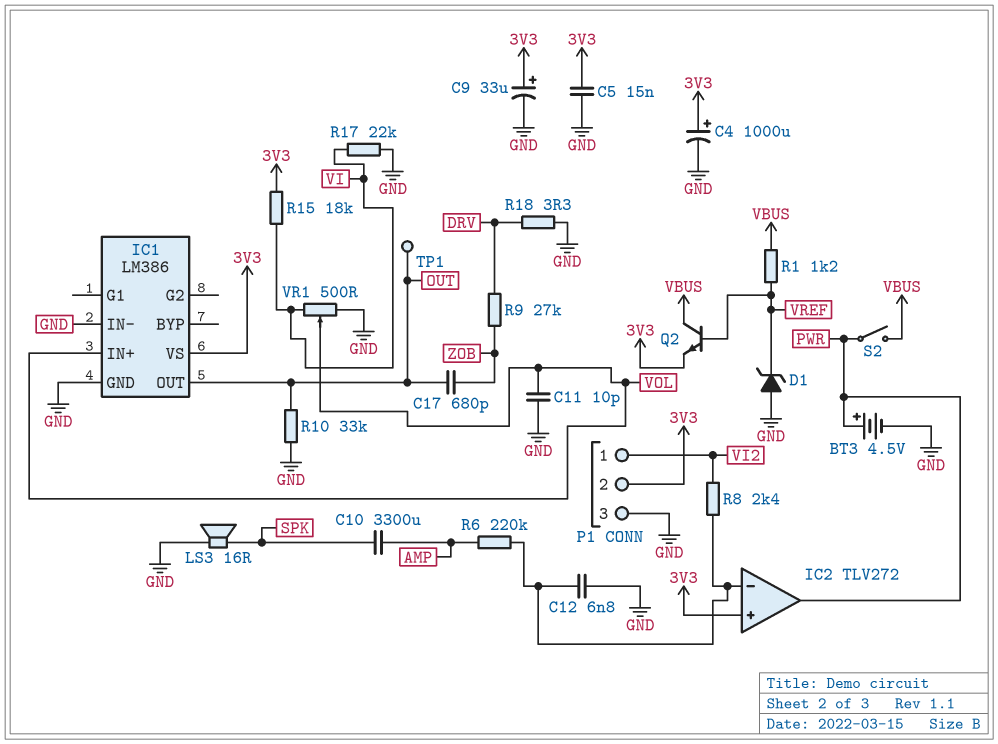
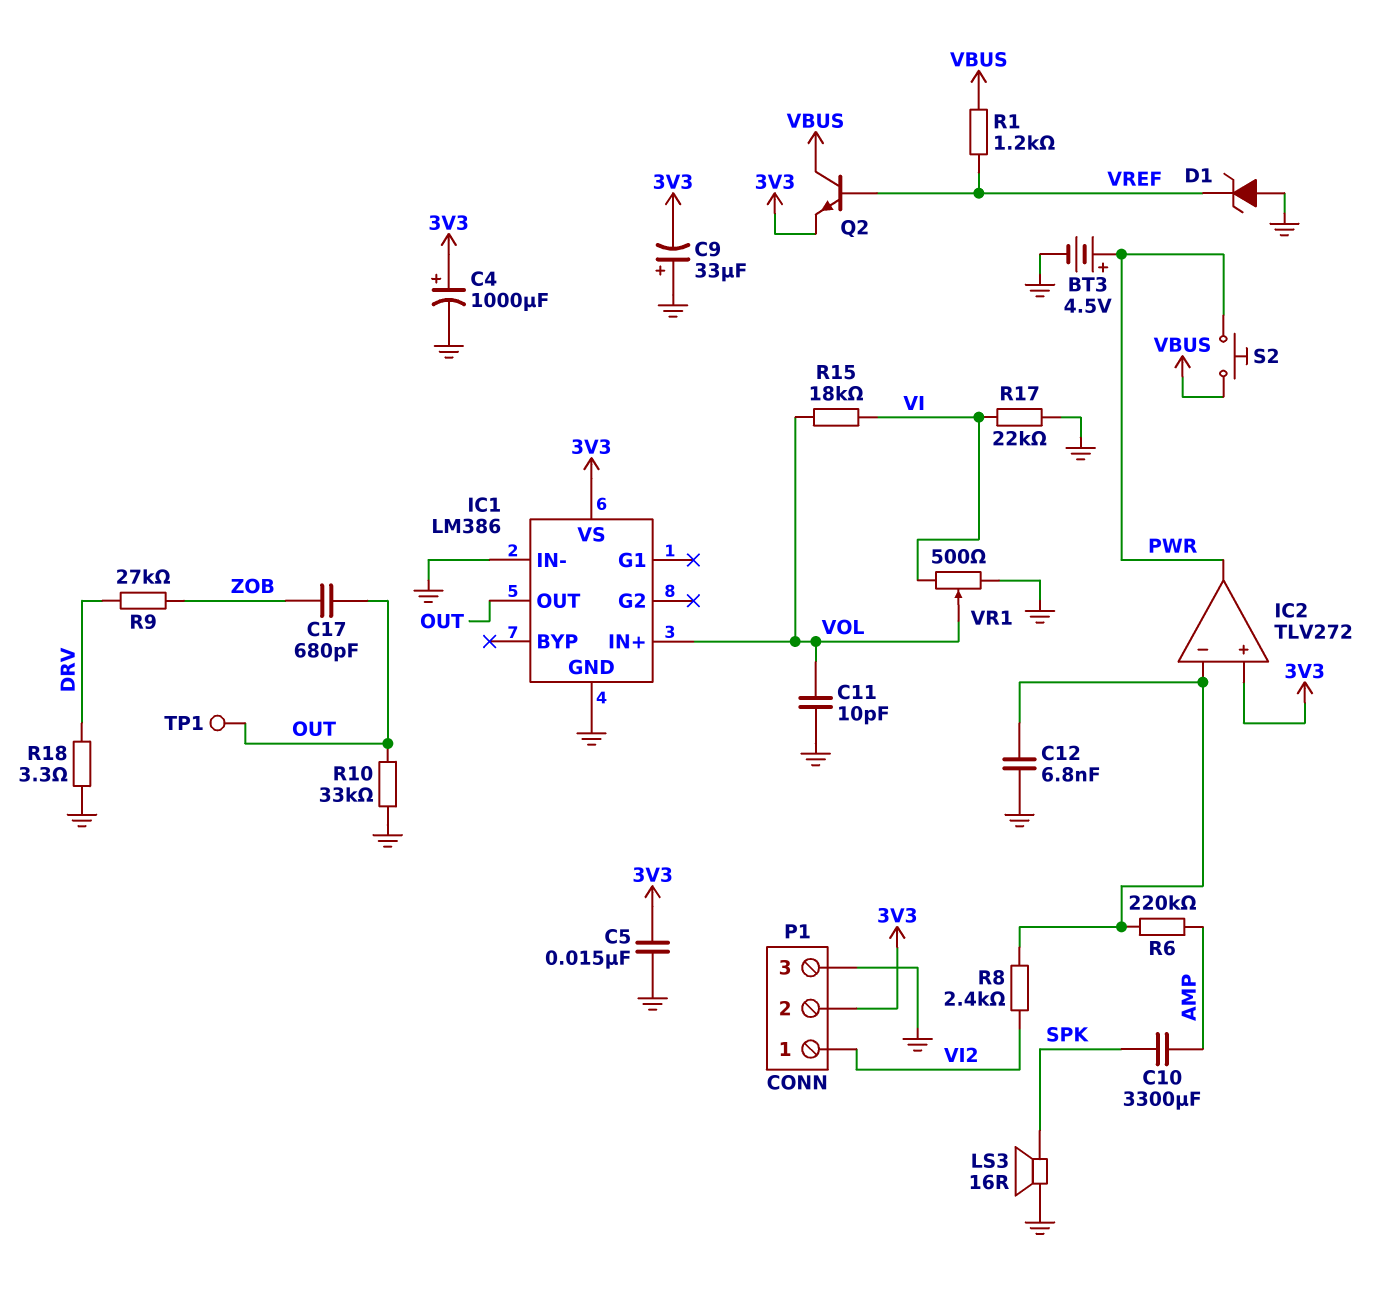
C9: 33uF (plus 3V3, minus GND) -> 33uF (plus GND, minus 3V3)
R15: 18k (3V3, VI) -> 18k (VI, VOL)
S2: switch (PWR, VBUS) -> button (PWR, VBUS)

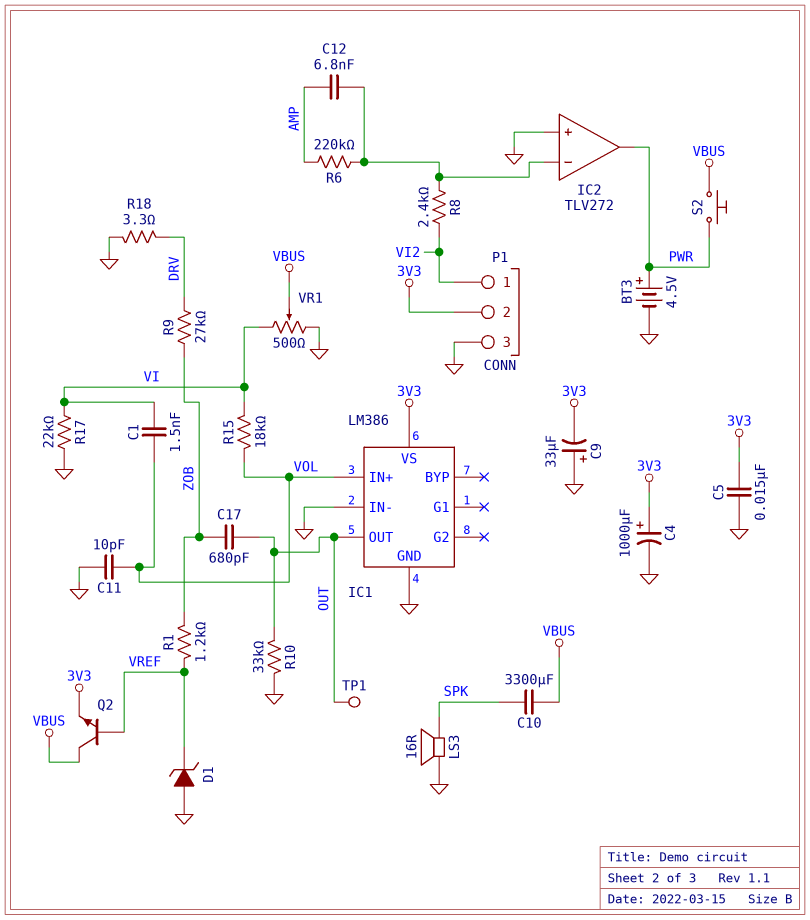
C1: none -> 1.5nF (VI, VOL)
C10: 3300uF (AMP, SPK) -> 3300uF (SPK, VBUS)
C12: 6.8nF (GND, IC2/in-) -> 6.8nF (AMP, IC2/in-)
IC2 pin in+: 3V3 -> GND
R1: 1.2k (VBUS, VREF) -> 1.2k (VREF, ZOB)
VR1: 500 (GND, VI, wiper VOL) -> 500 (GND, VI, wiper VBUS)

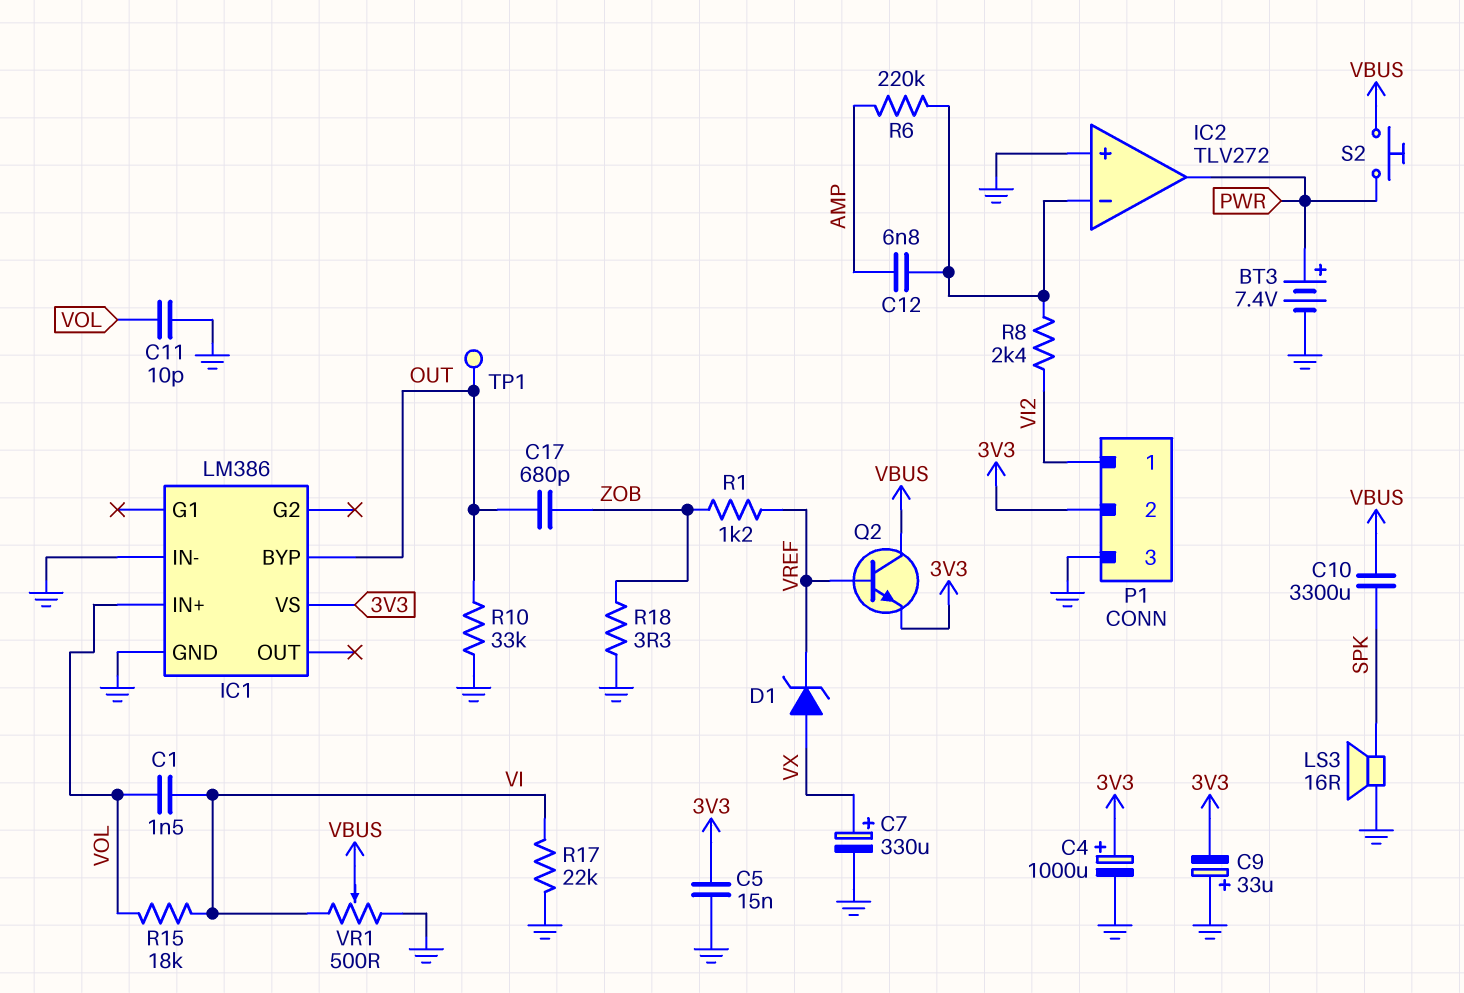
BT3: 4.5V (plus PWR, minus GND) -> 7.4V (plus PWR, minus GND)
C7: none -> 330uF (plus VX, minus GND)
D1: zener (A GND, K VREF) -> zener (A VX, K VREF)
IC1 pin BYP: none -> OUT
IC1 pin OUT: OUT -> none
R9: 27k (DRV, ZOB) -> none
R18: 3.3 (DRV, GND) -> 3.3 (GND, ZOB)

